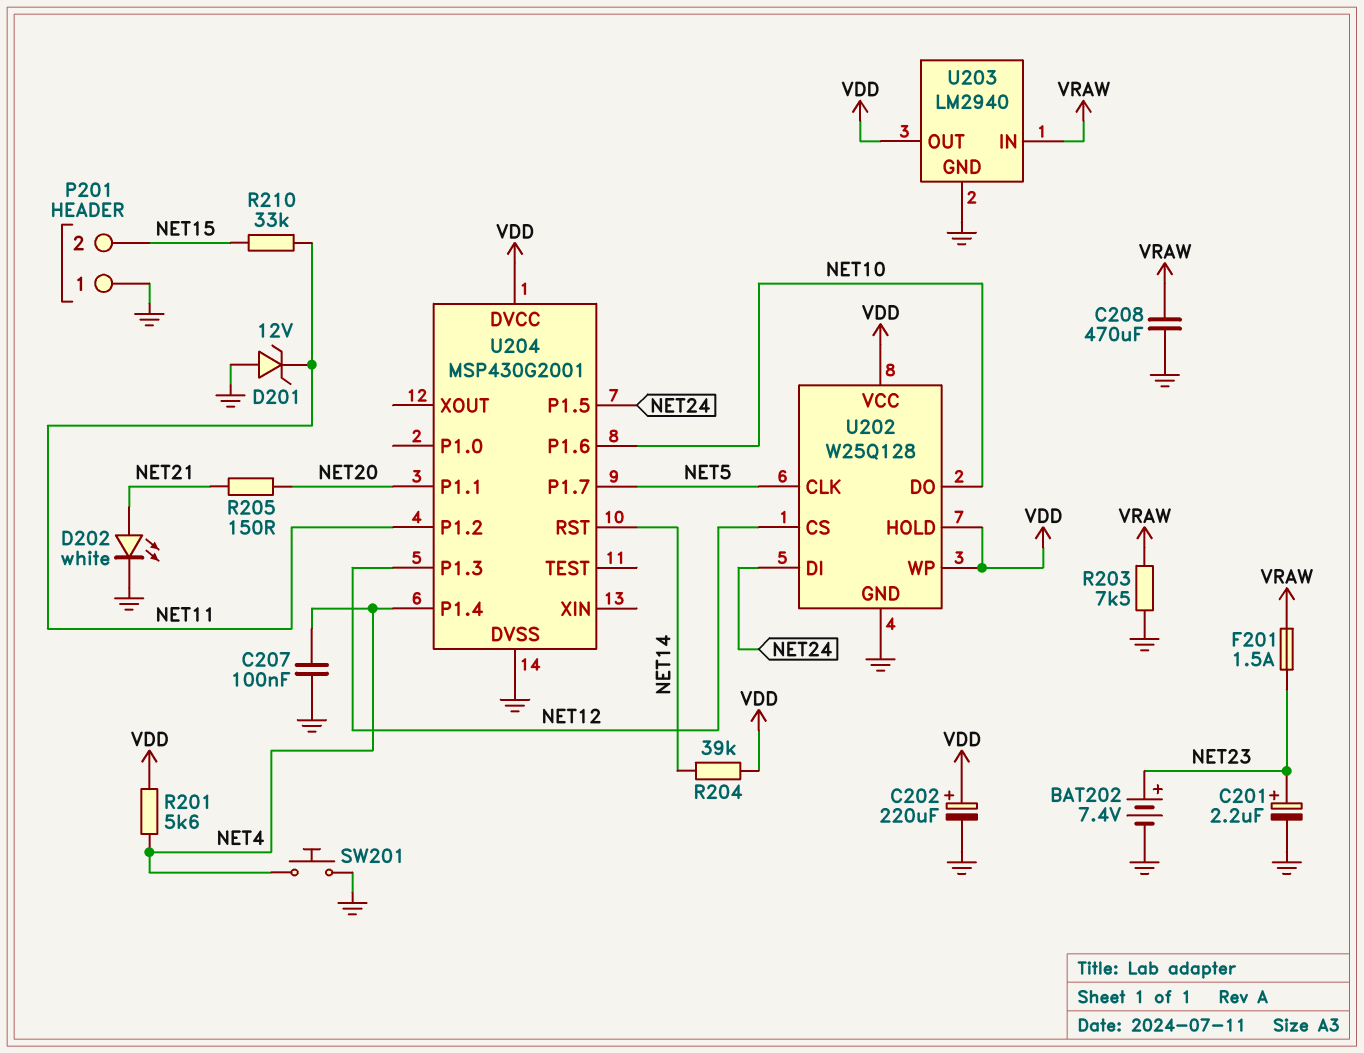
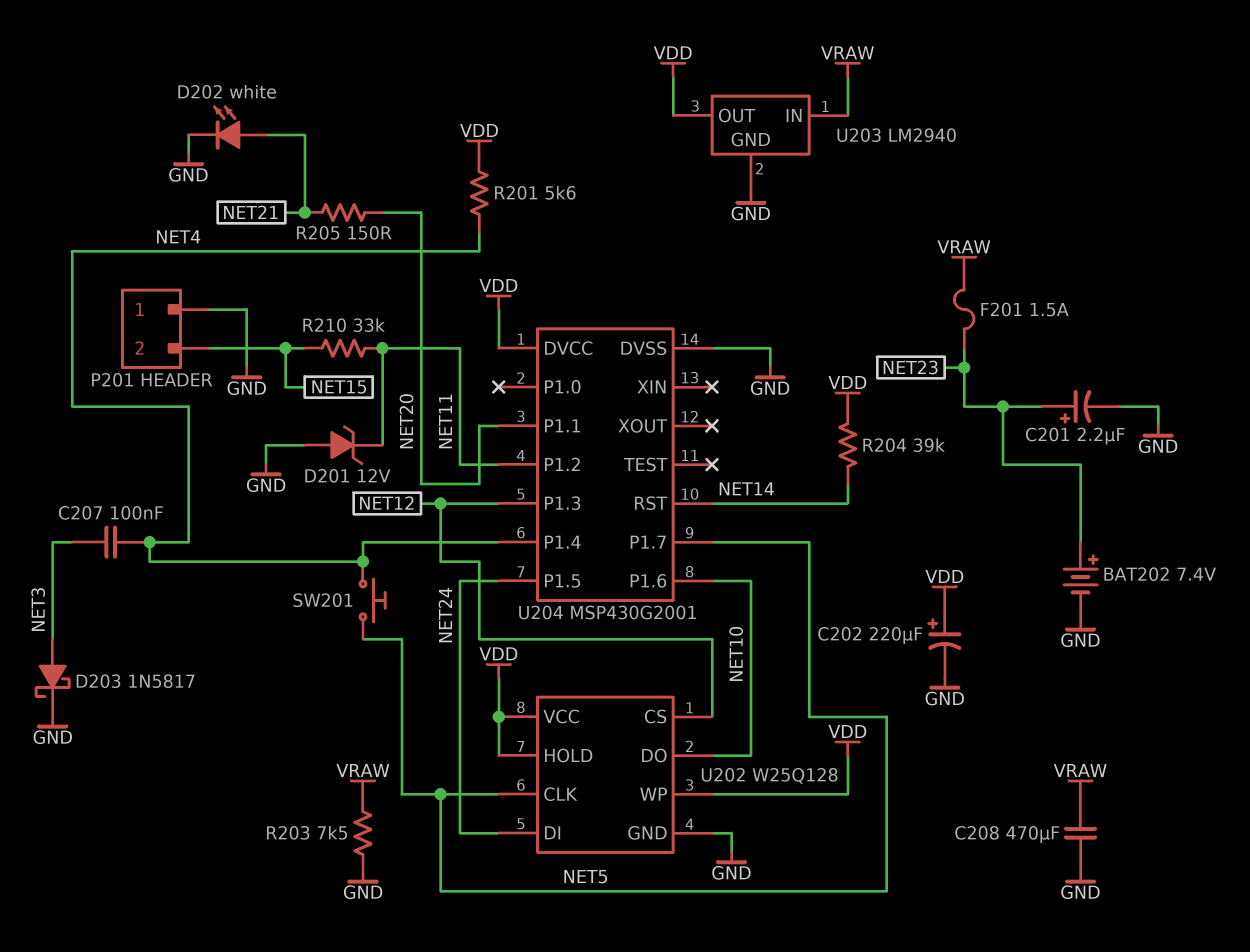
C207: 100nF (GND, NET4) -> 100nF (NET3, NET4)
D203: none -> schottky 1N5817 (A NET3, K GND)
SW201: button (GND, NET4) -> button (NET4, NET5)

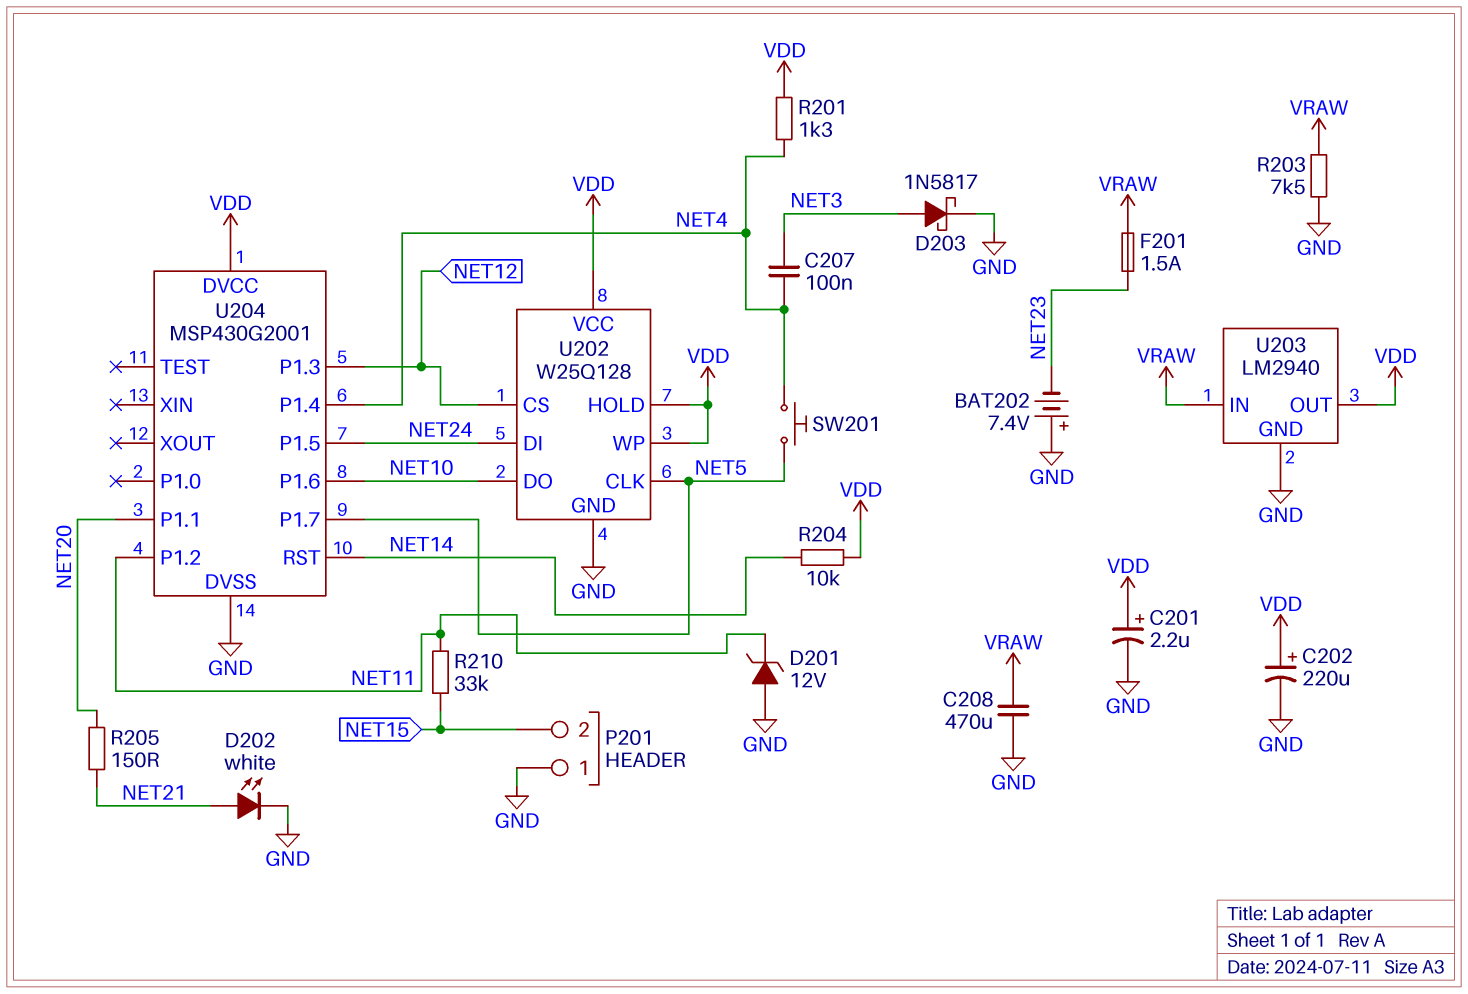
BAT202: 7.4V (plus NET23, minus GND) -> 7.4V (plus GND, minus NET23)
C201: 2.2uF (plus NET23, minus GND) -> 2.2uF (plus VDD, minus GND)
R201: 5.6k (NET4, VDD) -> 1.3k (NET4, VDD)
R204: 39k (NET14, VDD) -> 10k (NET14, VDD)

